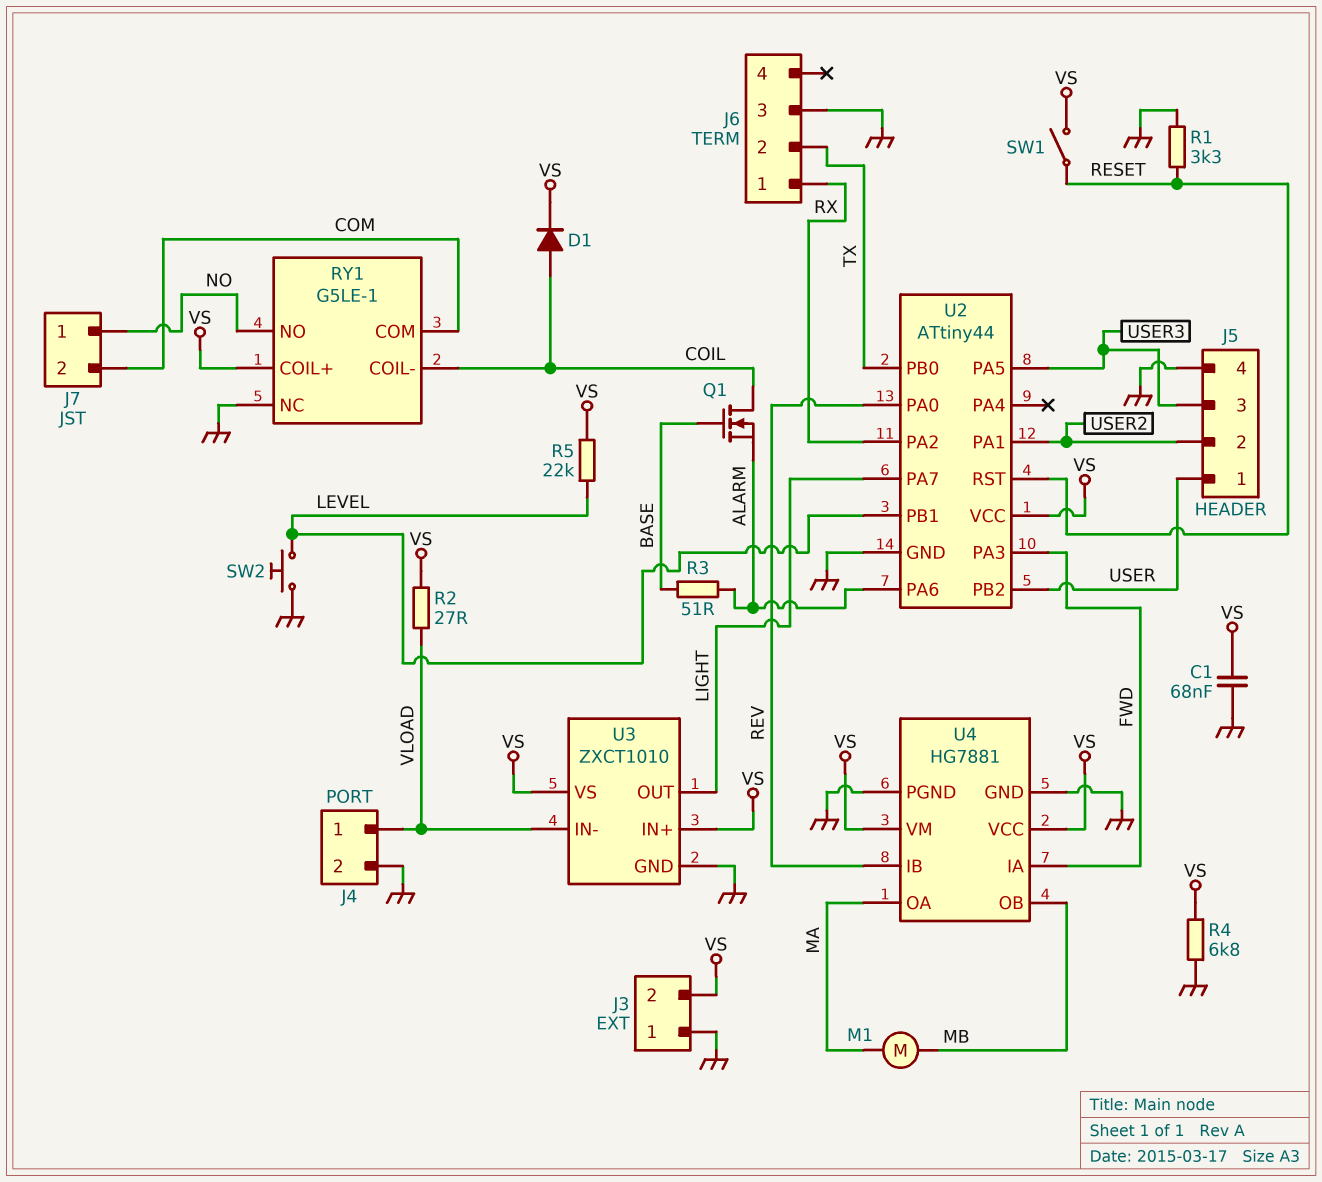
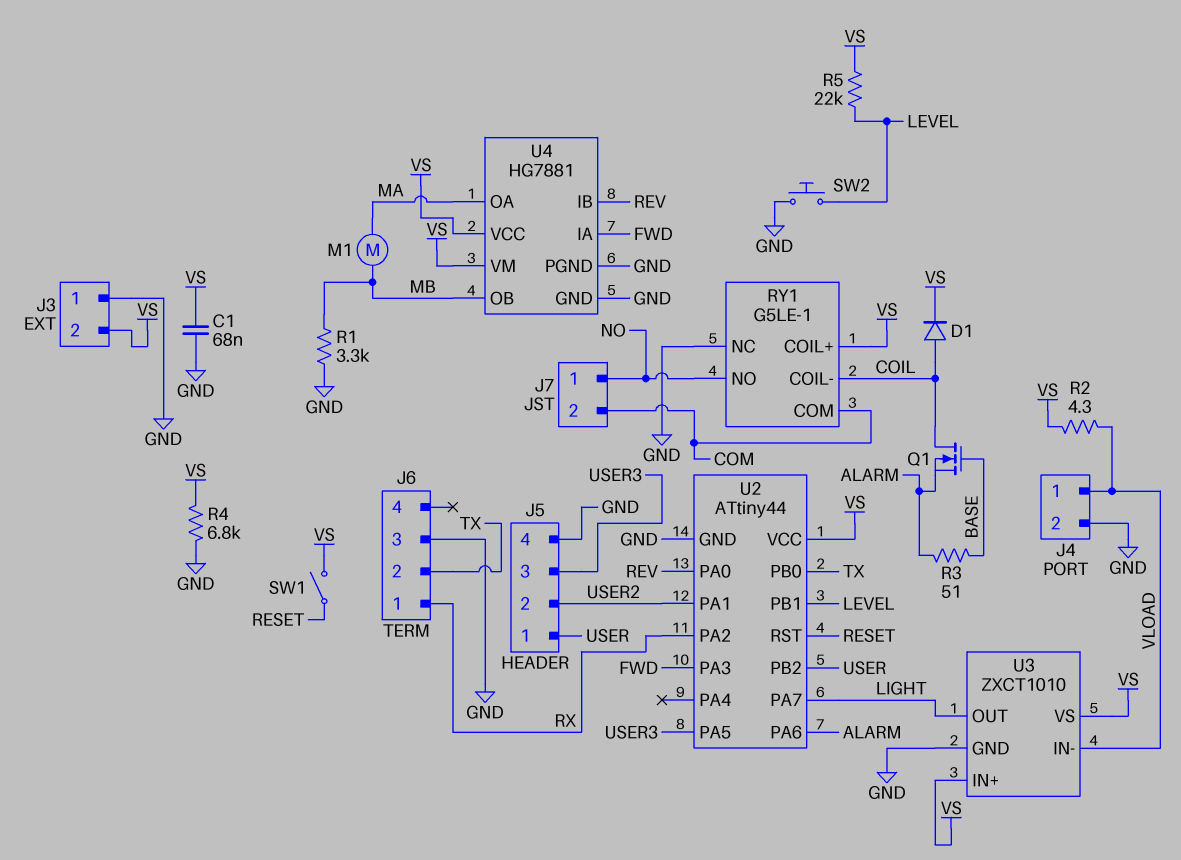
R1: 3.3k (GND, RESET) -> 3.3k (GND, MB)
R2: 27 (VLOAD, VS) -> 4.3 (VLOAD, VS)

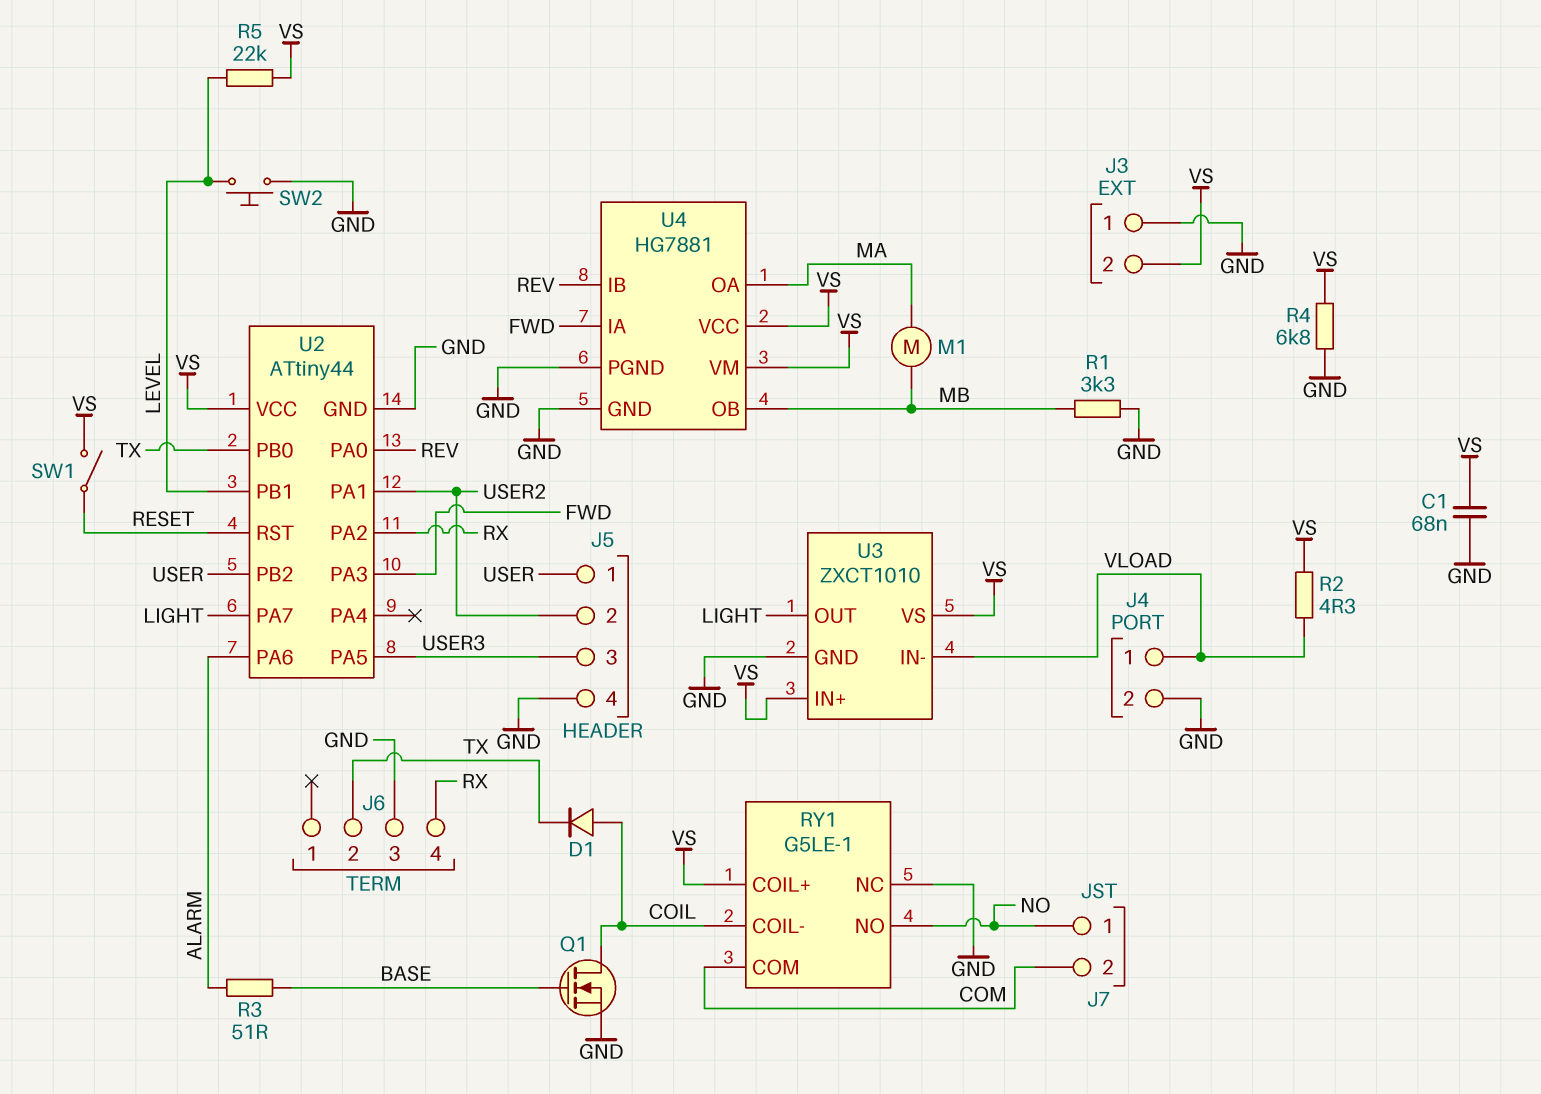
D1: diode (A COIL, K VS) -> diode (A COIL, K TX)
J6 pin 1: RX -> none
J6 pin 4: none -> RX
Q1: NMOS (G BASE, D COIL, S ALARM) -> NMOS (G BASE, D COIL, S GND)

